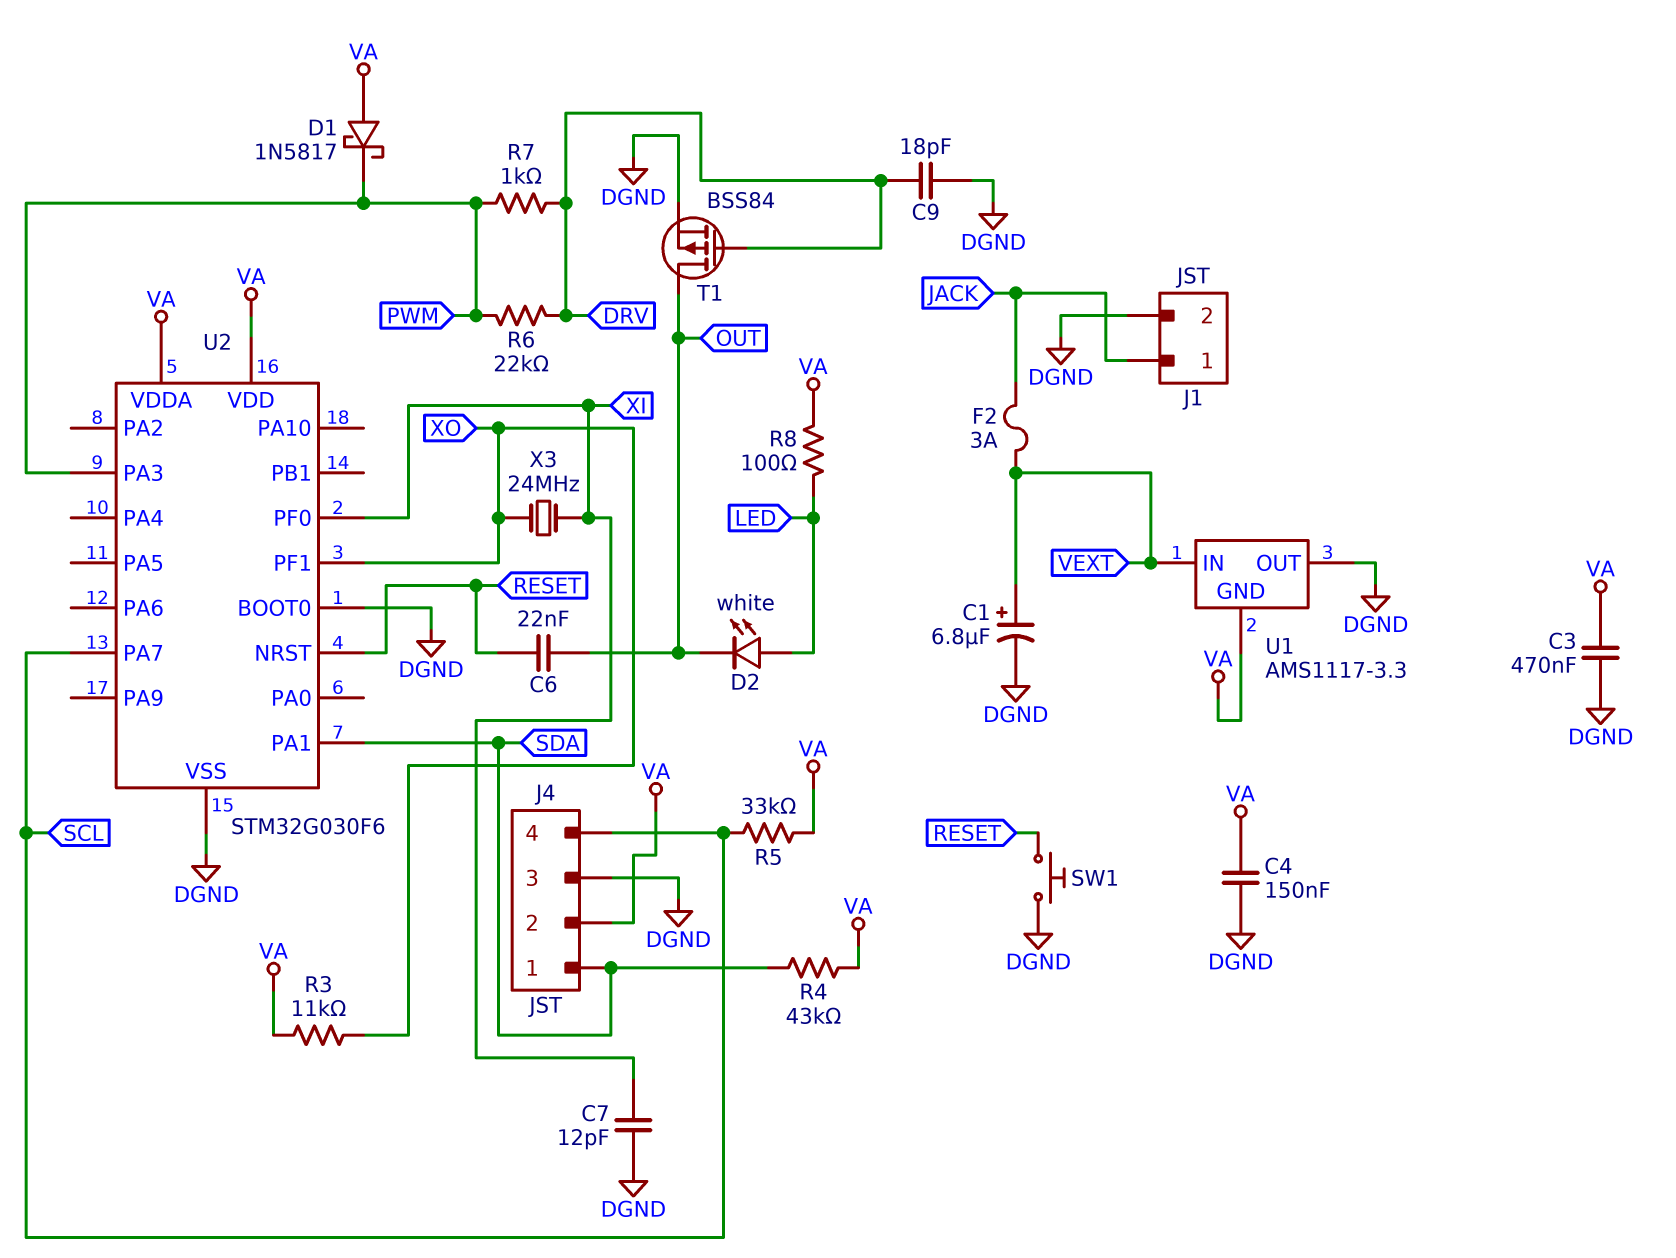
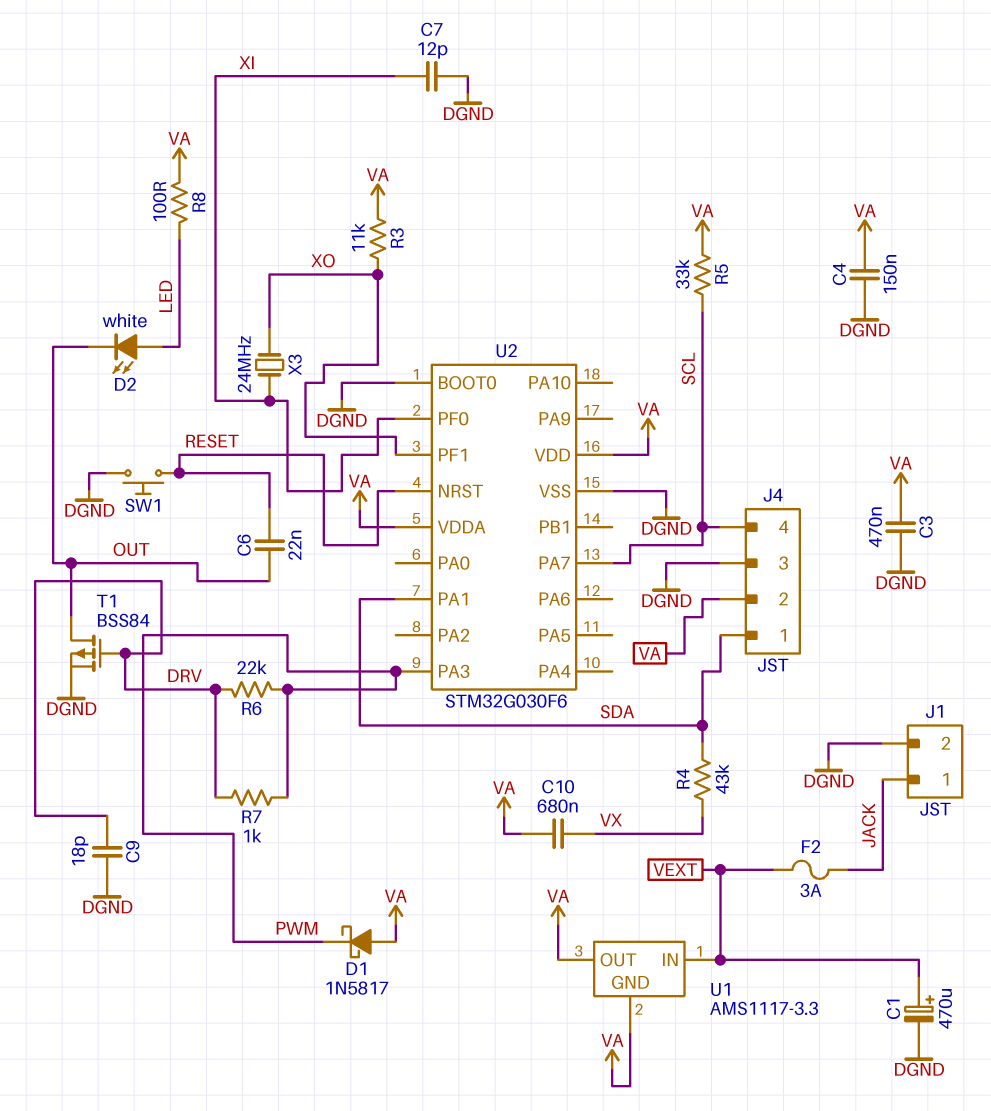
C1: 6.8uF (plus VEXT, minus DGND) -> 470uF (plus VEXT, minus DGND)
C10: none -> 680nF (VA, VX)
R4: 43k (SDA, VA) -> 43k (SDA, VX)
U1 pin OUT: DGND -> VA

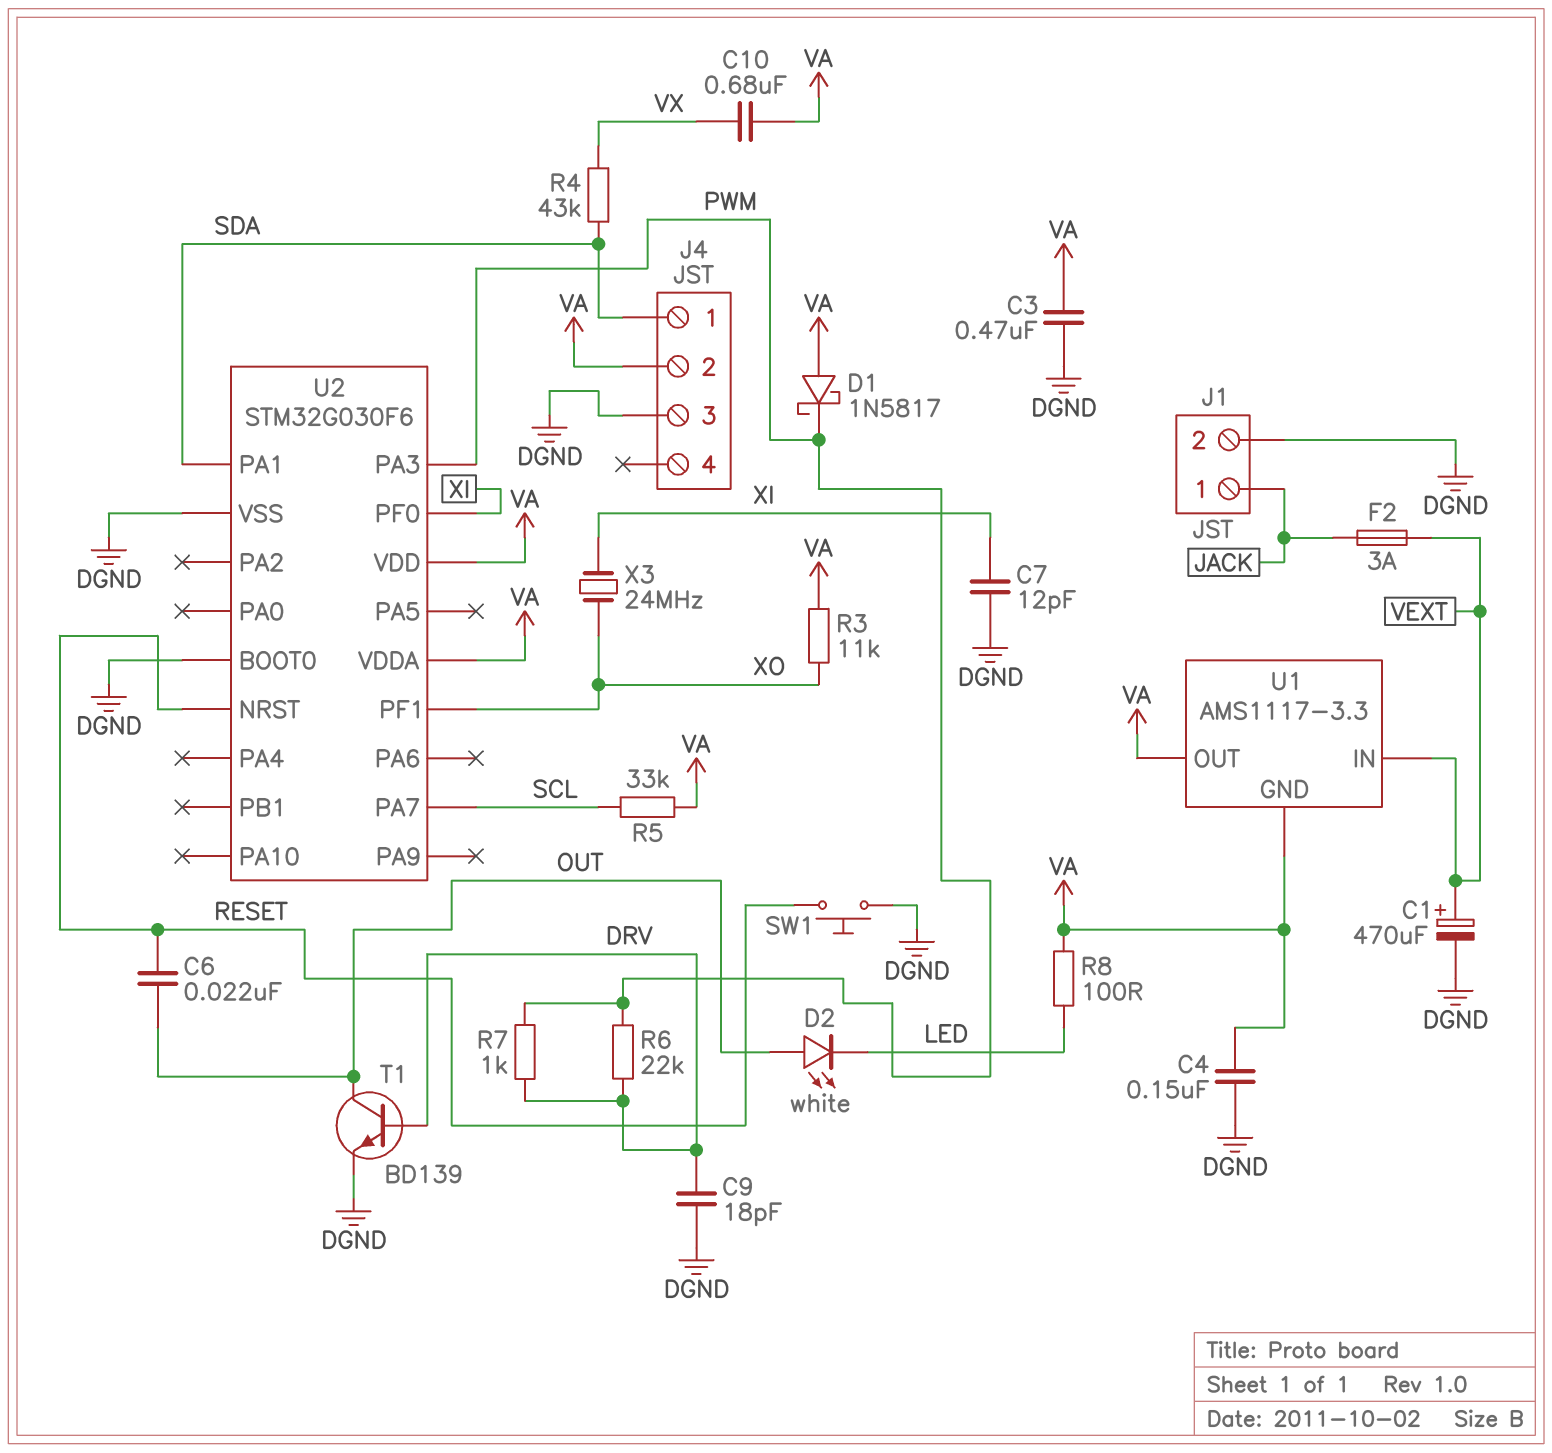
D2: LED white (A LED, K OUT) -> LED white (A OUT, K LED)
J4 pin 4: SCL -> none
T1: PMOS BSS84 (G DRV, D OUT, S DGND) -> NPN BD139 (B DRV, C OUT, E DGND)

